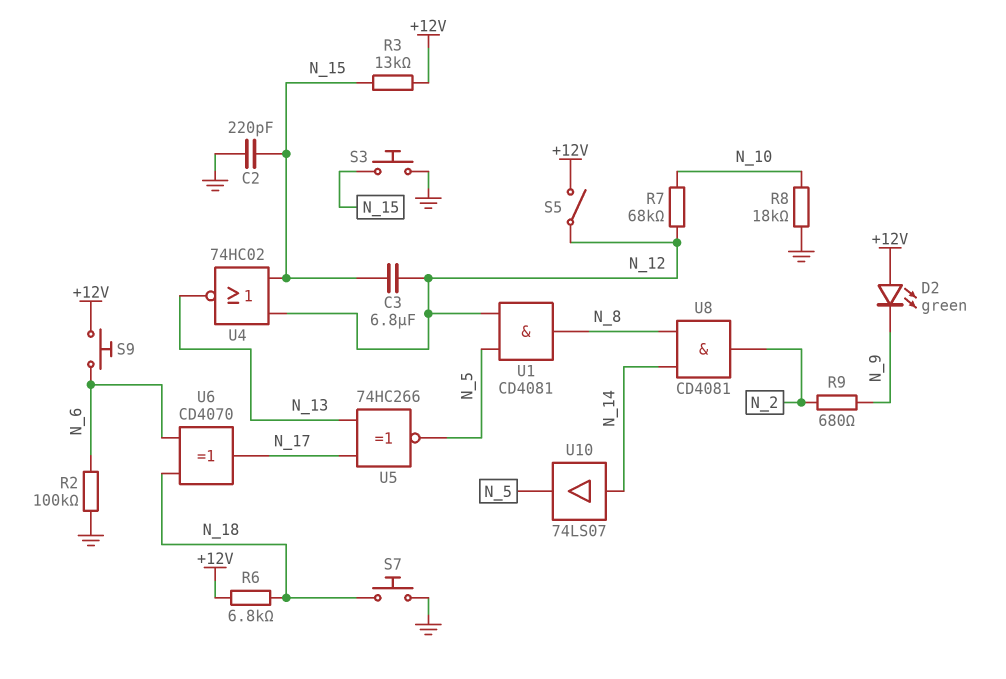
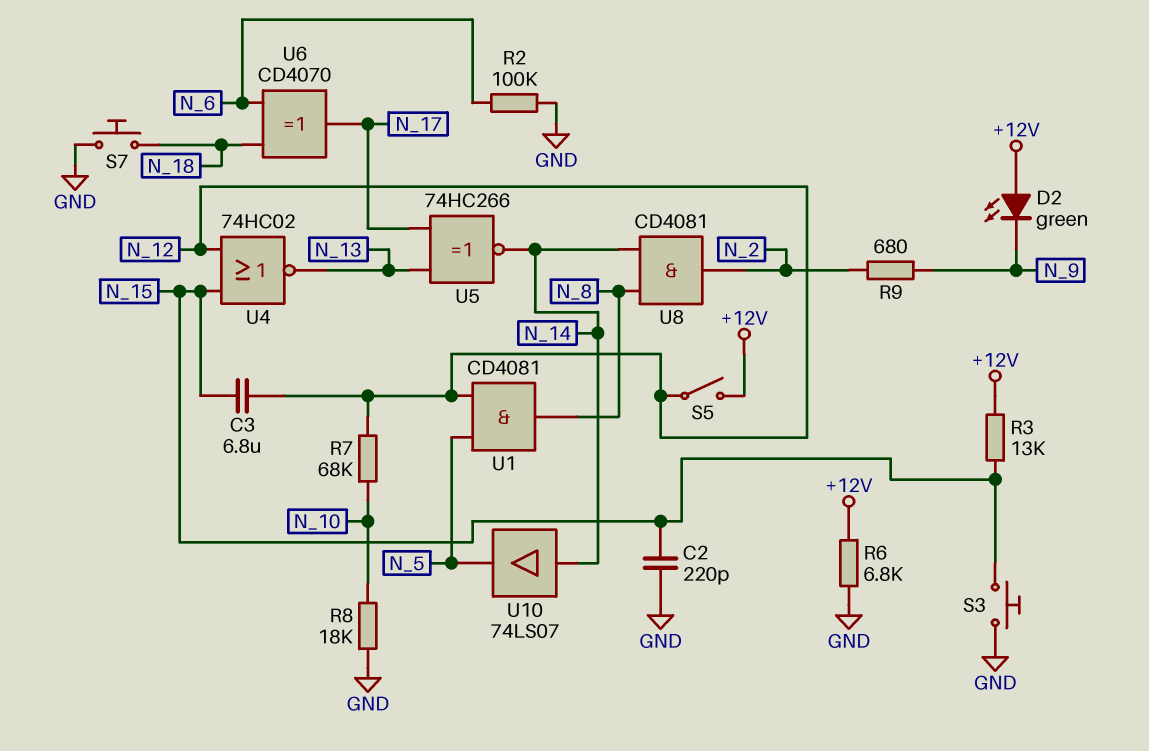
R6: 6.8k (+12V, N_18) -> 6.8k (+12V, GND)
S9: button (+12V, N_6) -> none
U5: XNOR 74HC266 (in N_13, in N_17, out N_5) -> XNOR 74HC266 (in N_13, in N_17, out N_14)

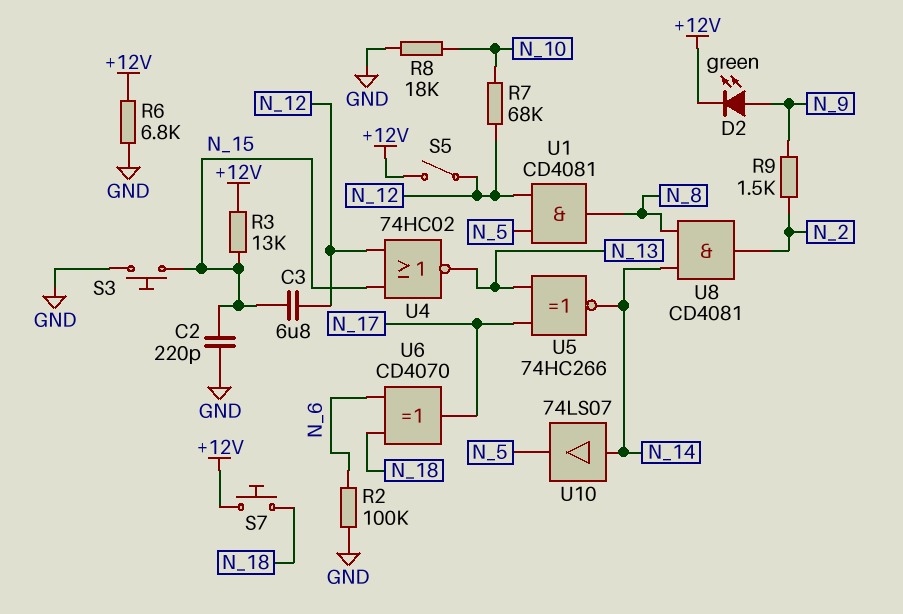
D2: LED green (A +12V, K N_9) -> LED green (A N_9, K +12V)
R9: 680 (N_2, N_9) -> 1.5k (N_2, N_9)
S7: button (GND, N_18) -> button (+12V, N_18)

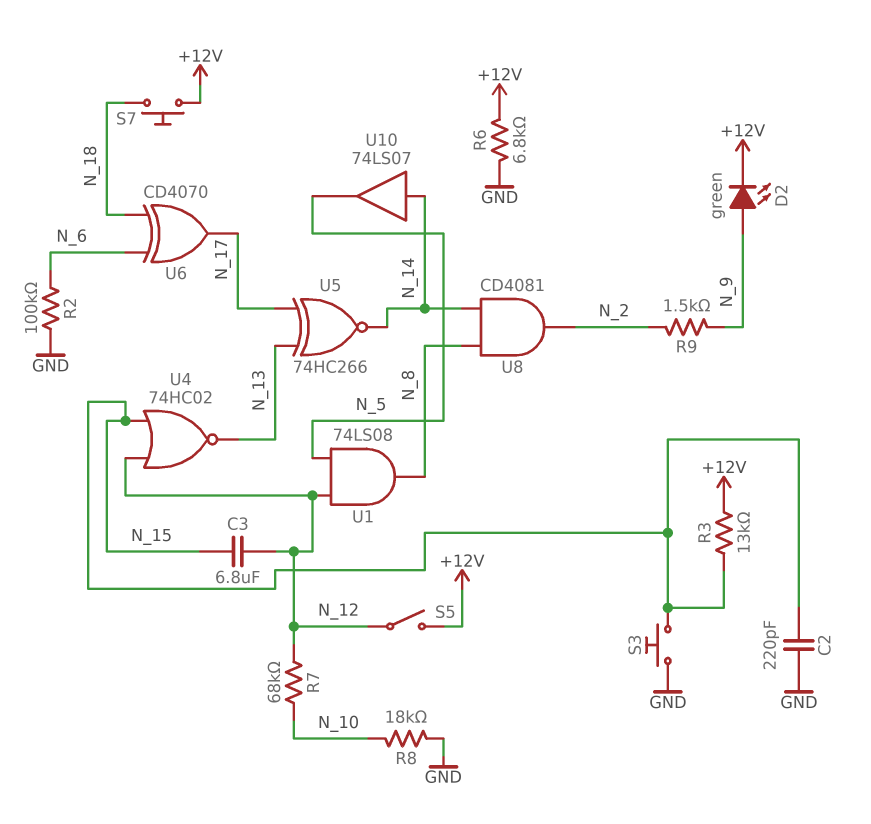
U1: AND CD4081 (in N_5, in N_12, out N_8) -> AND 74LS08 (in N_5, in N_12, out N_8)

